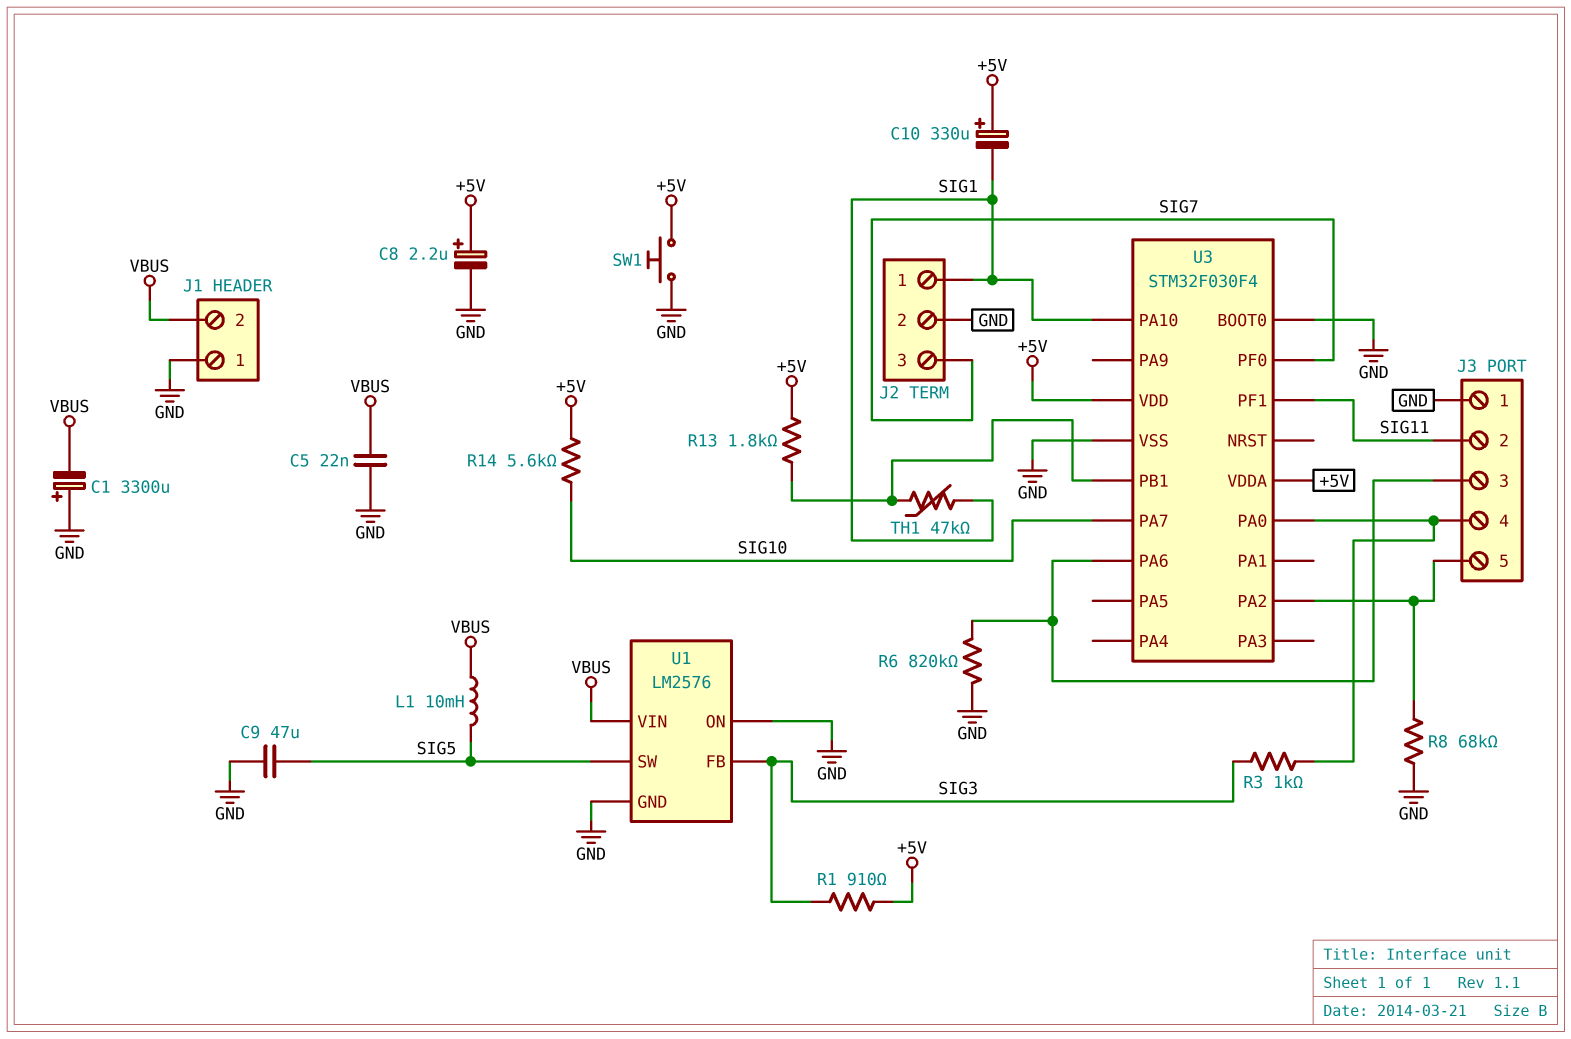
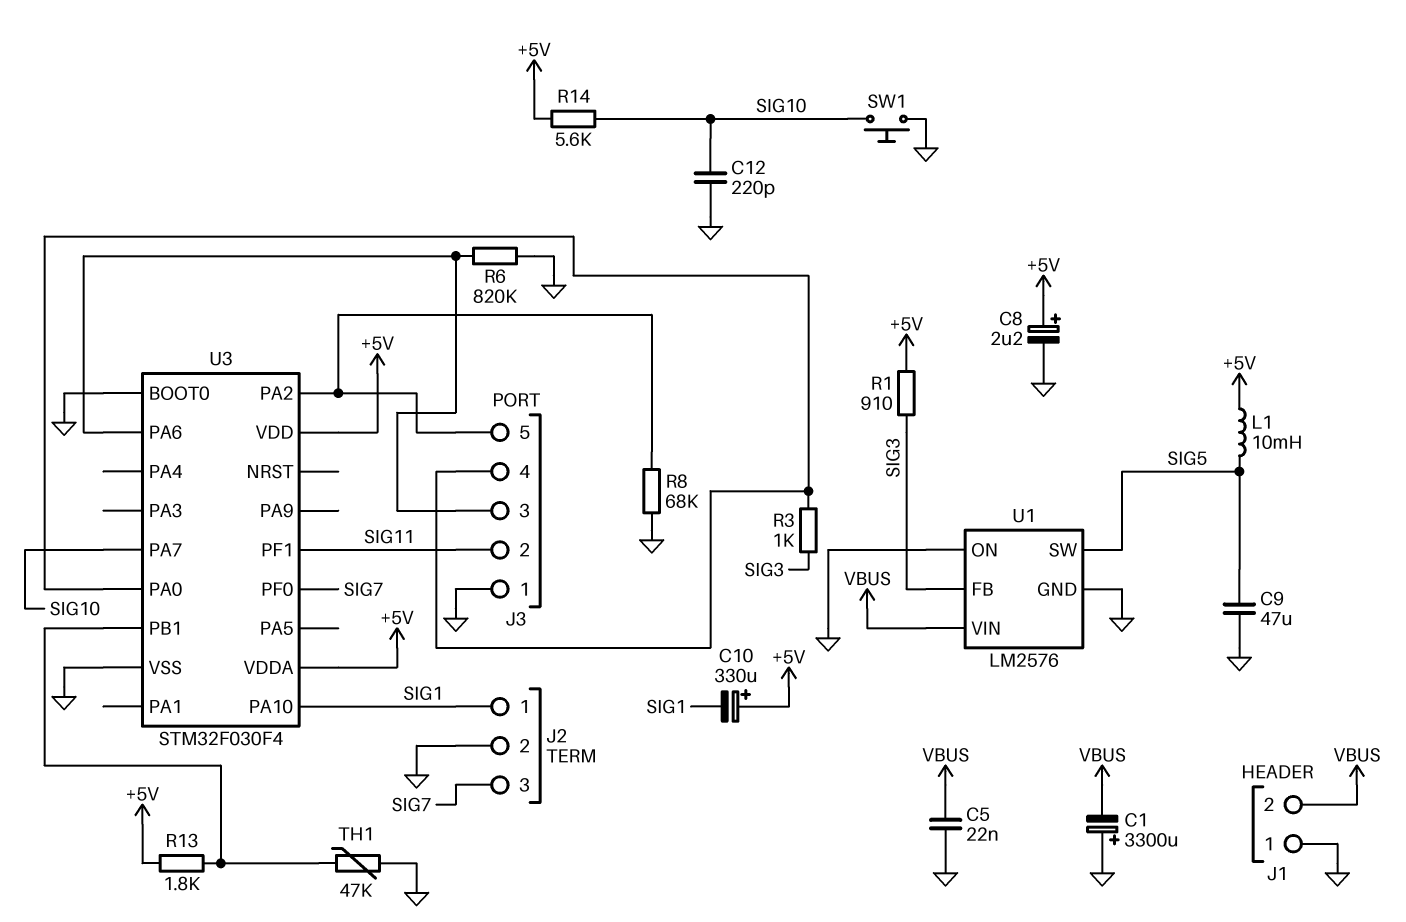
C12: none -> 220pF (GND, SIG10)
L1: 10mH (SIG5, VBUS) -> 10mH (+5V, SIG5)
SW1: button (+5V, GND) -> button (GND, SIG10)
TH1: 47k (SIG1, U3/PB1) -> 47k (GND, U3/PB1)

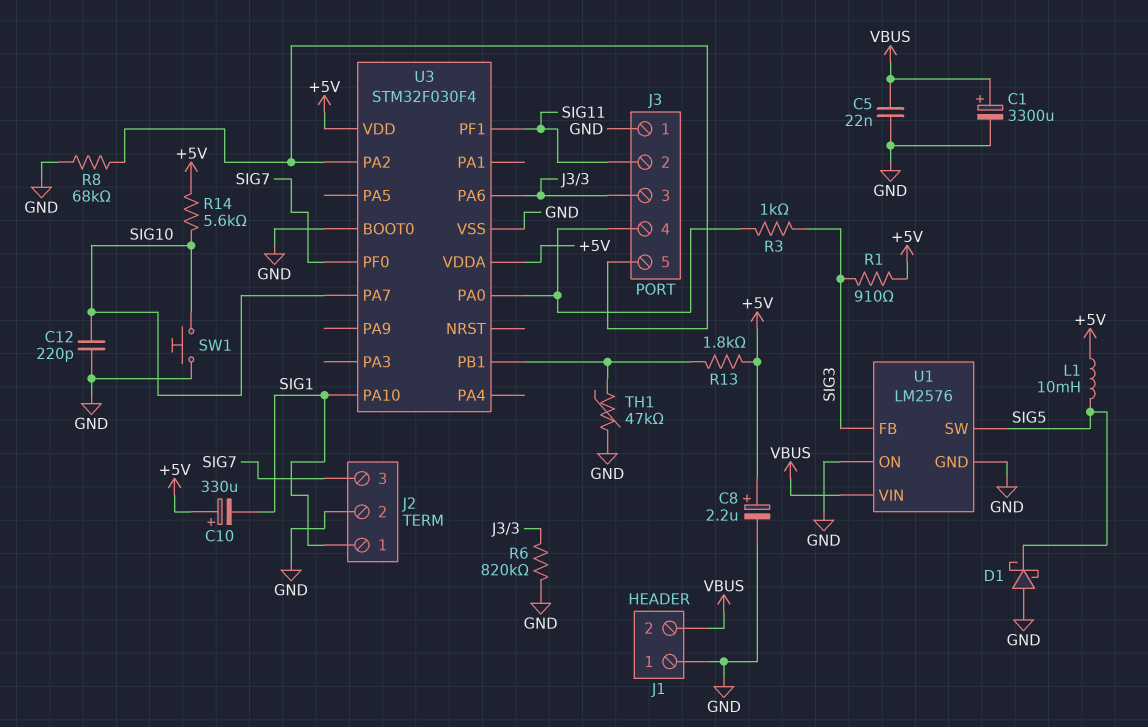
C1: 3300uF (plus GND, minus VBUS) -> 3300uF (plus VBUS, minus GND)
C9: 47uF (GND, SIG5) -> none
D1: none -> schottky (A GND, K SIG5)

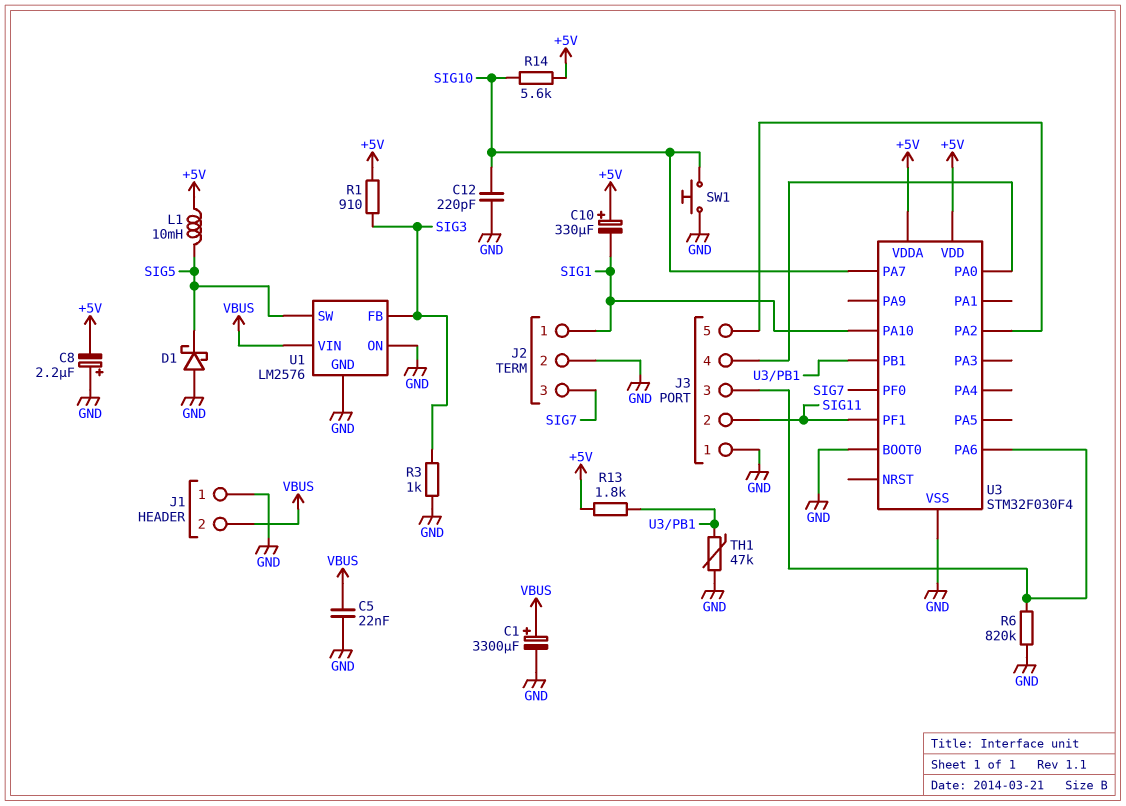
C8: 2.2uF (plus +5V, minus GND) -> 2.2uF (plus GND, minus +5V)
R3: 1k (J3/4, SIG3) -> 1k (GND, SIG3)
R8: 68k (GND, J3/5) -> none

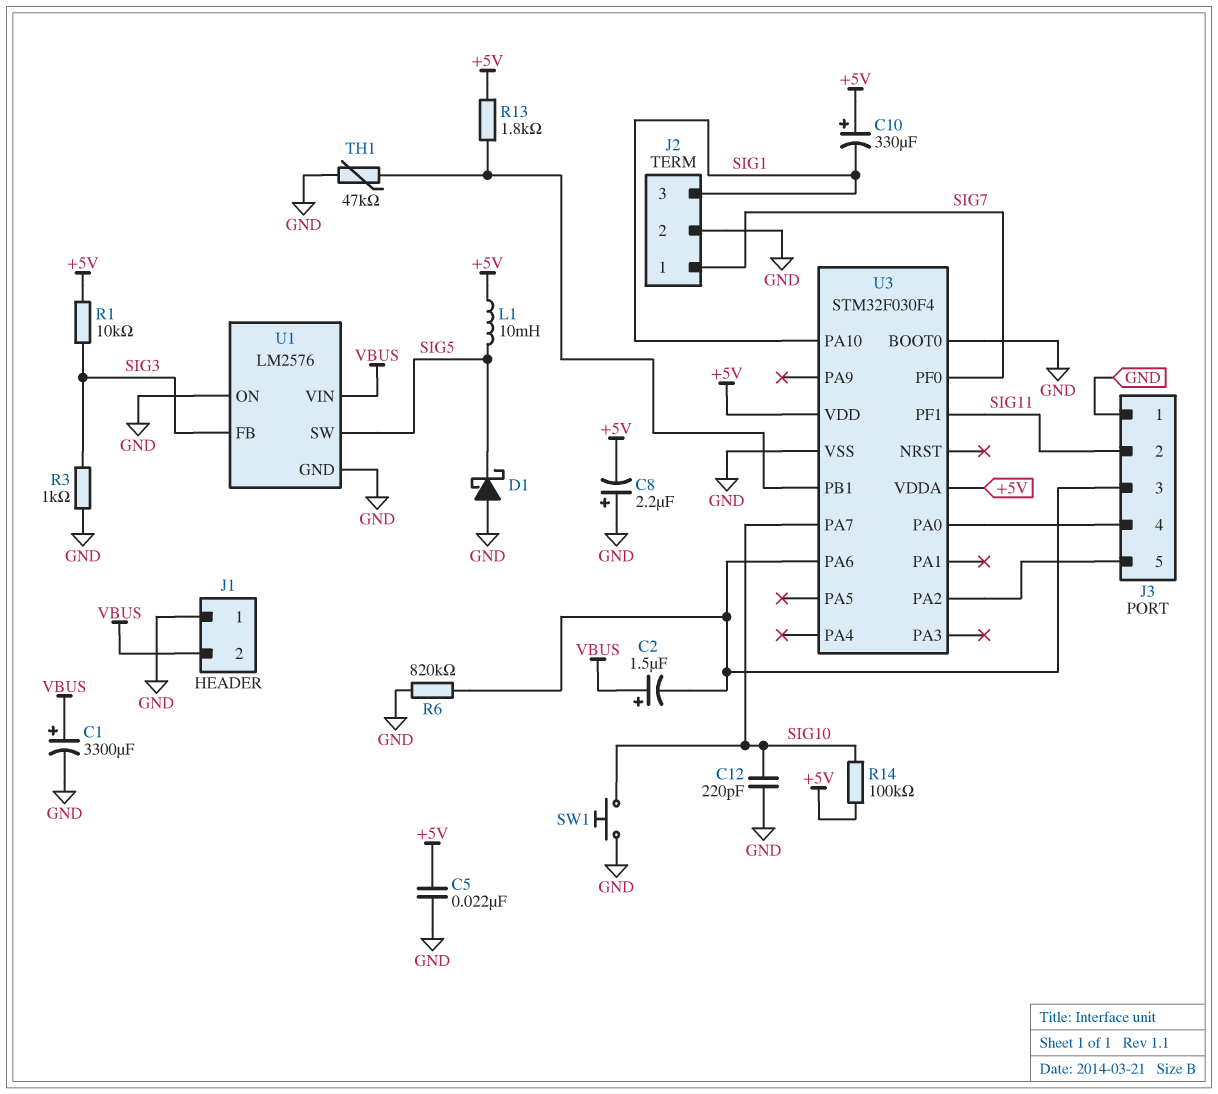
C2: none -> 1.5uF (plus VBUS, minus J3/3)
C5: 22nF (GND, VBUS) -> 22nF (+5V, GND)
J2 pin 1: SIG1 -> SIG7
J2 pin 3: SIG7 -> SIG1
R1: 910 (+5V, SIG3) -> 10k (+5V, SIG3)
R14: 5.6k (+5V, SIG10) -> 100k (+5V, SIG10)

